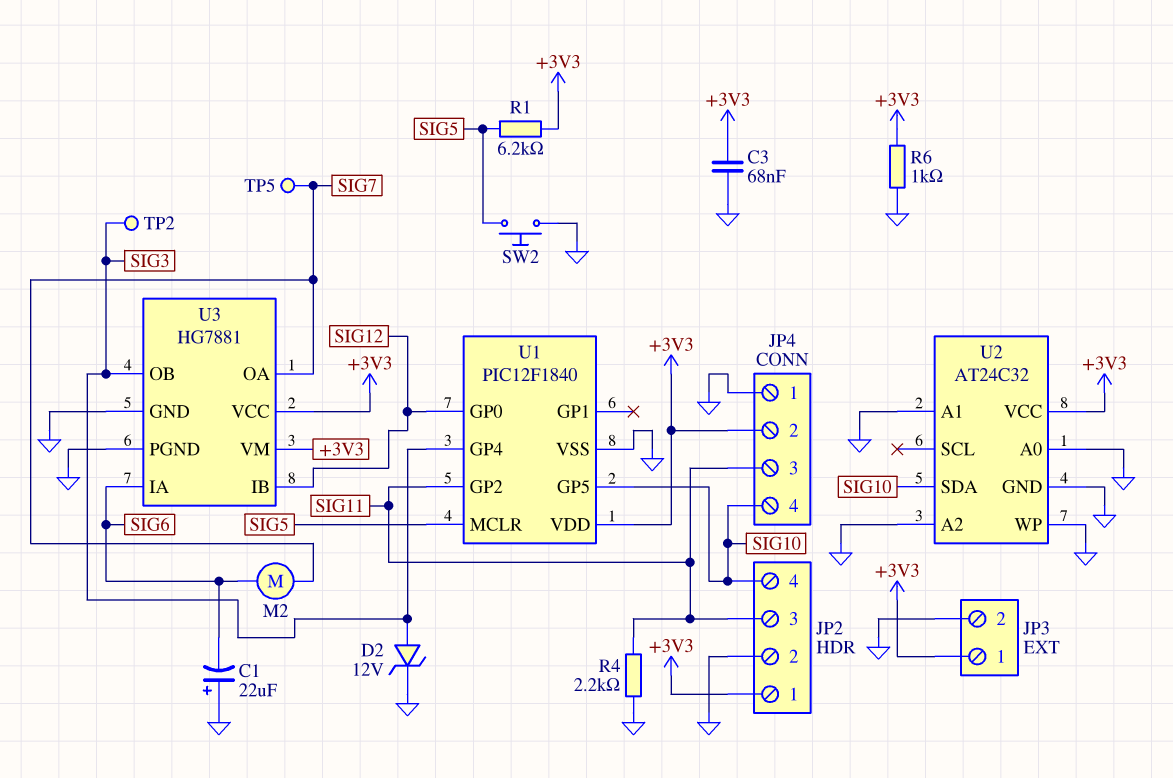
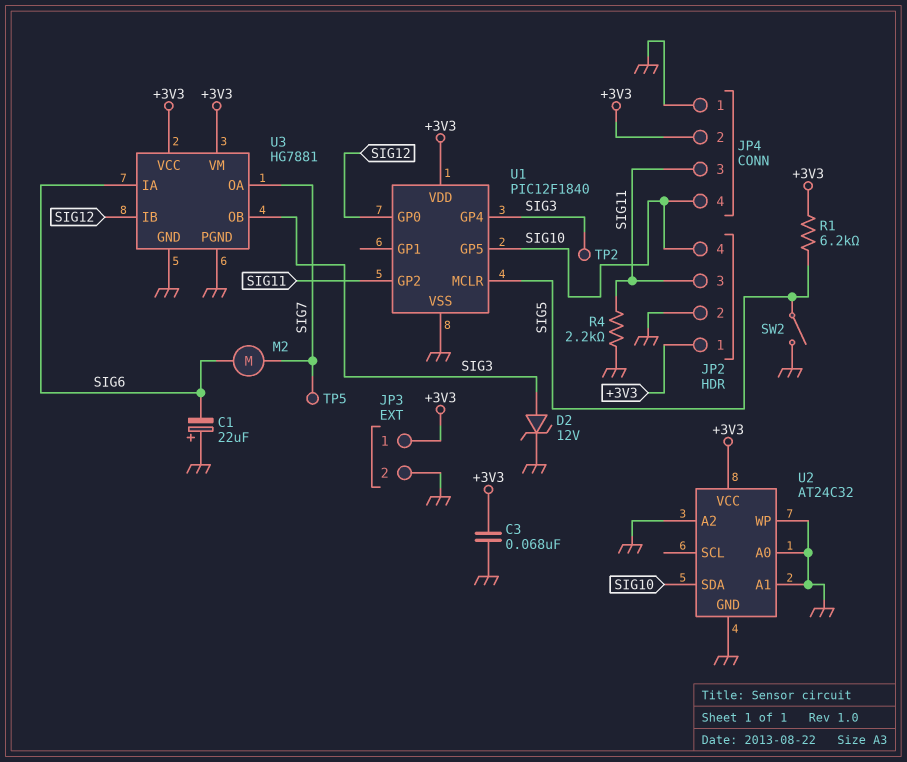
R6: 1k (+3V3, GND) -> none
SW2: button (GND, SIG5) -> switch (GND, SIG5)

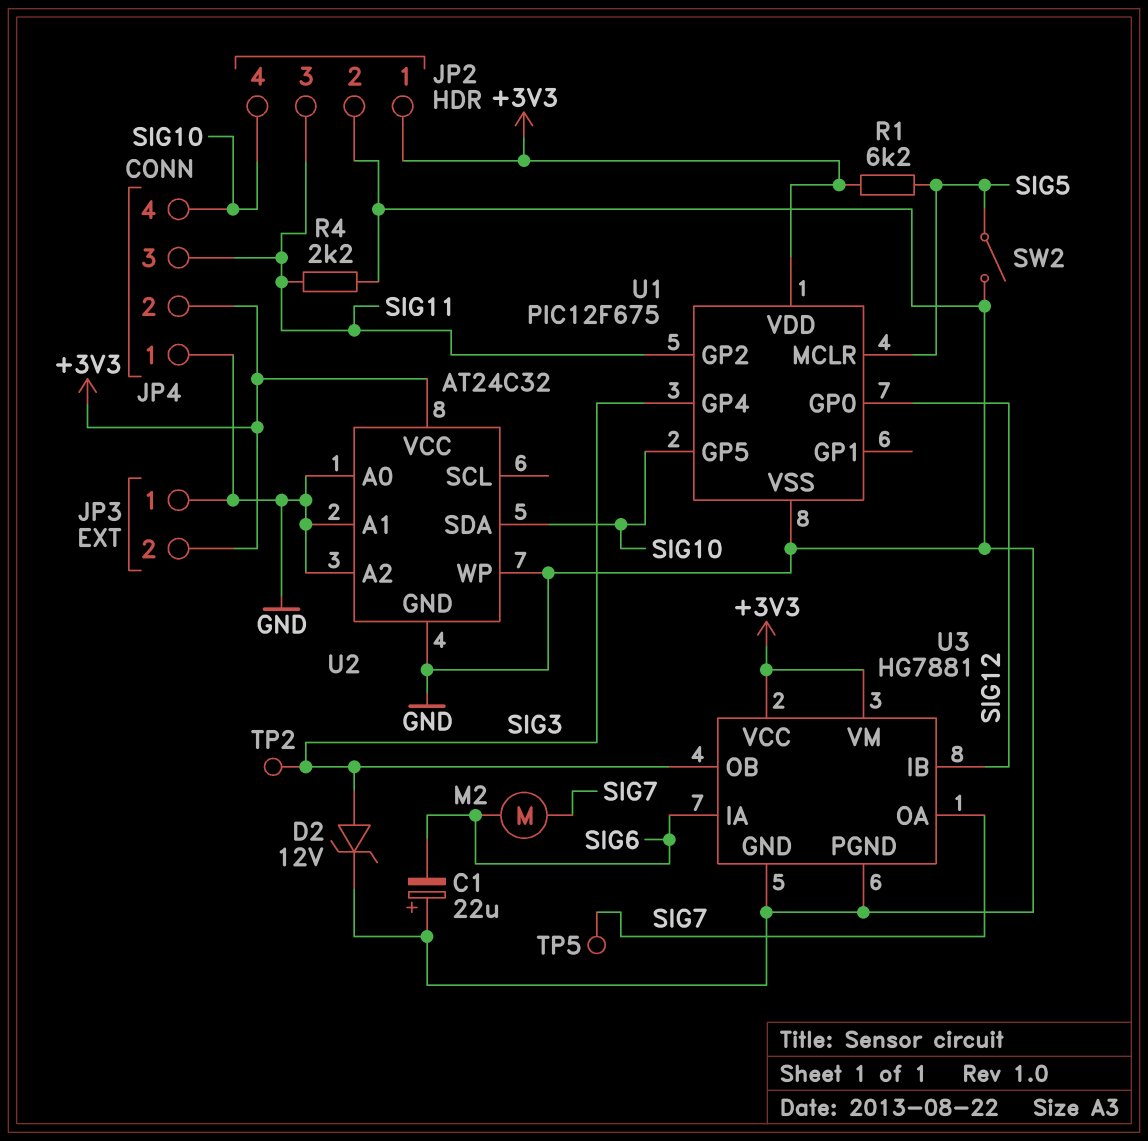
C3: 68nF (+3V3, GND) -> none
JP3 pin 1: +3V3 -> GND
JP3 pin 2: GND -> +3V3
U1: PIC12F1840 -> PIC12F675

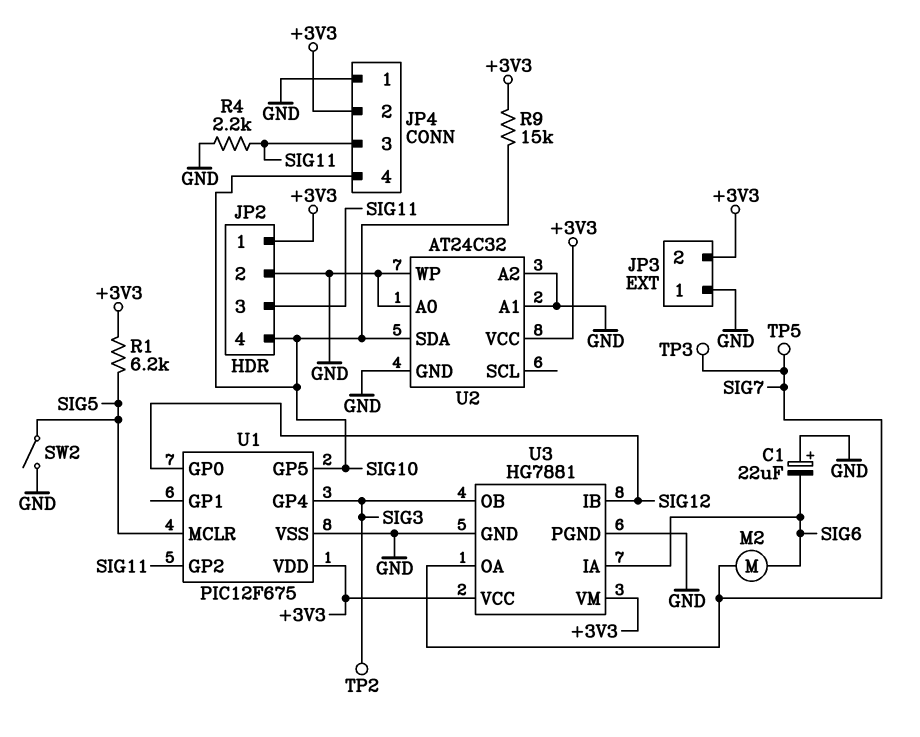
D2: zener 12V (A SIG3, K GND) -> none
R9: none -> 15k (+3V3, SIG10)
TP3: none -> test point (SIG7)

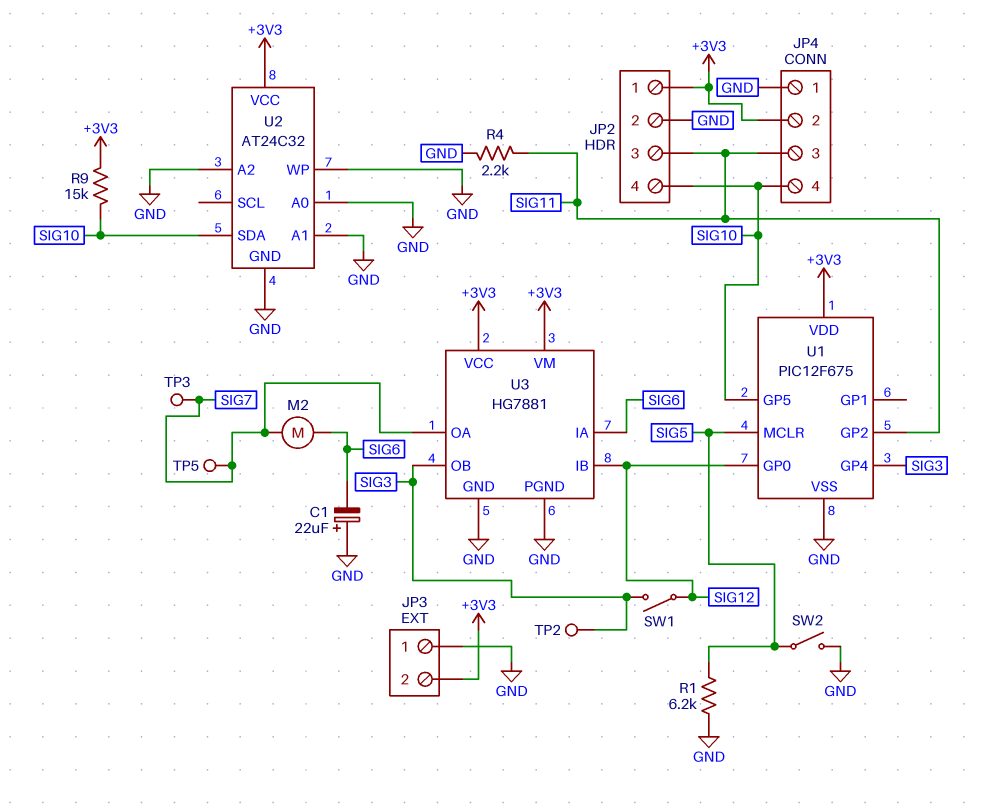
R1: 6.2k (+3V3, SIG5) -> 6.2k (GND, SIG5)
SW1: none -> switch (SIG3, SIG12)

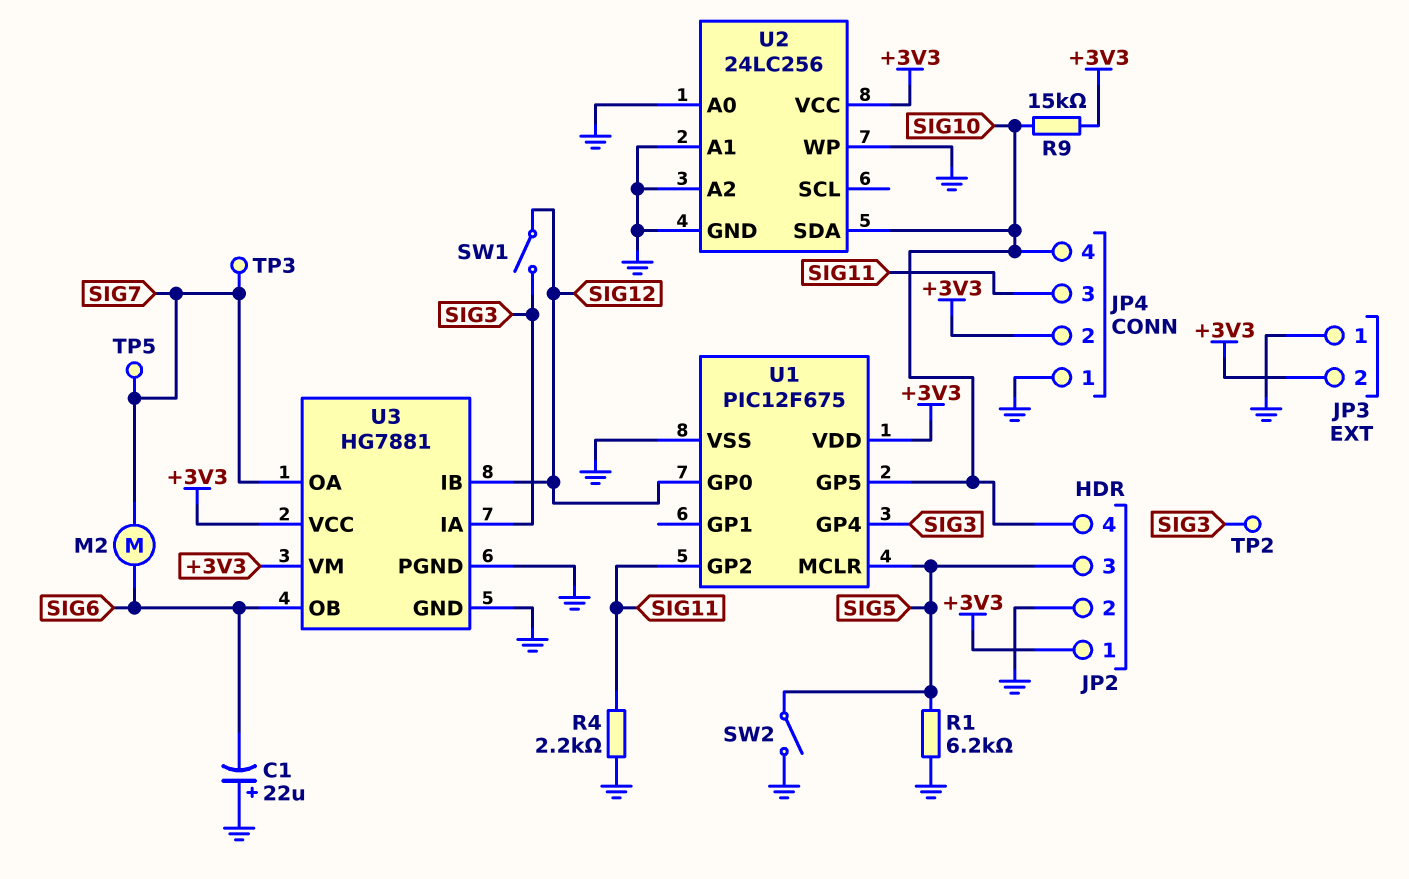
JP2 pin 3: SIG11 -> SIG5
U2: AT24C32 -> 24LC256
U3 pin IA: SIG6 -> SIG3
U3 pin OB: SIG3 -> SIG6

